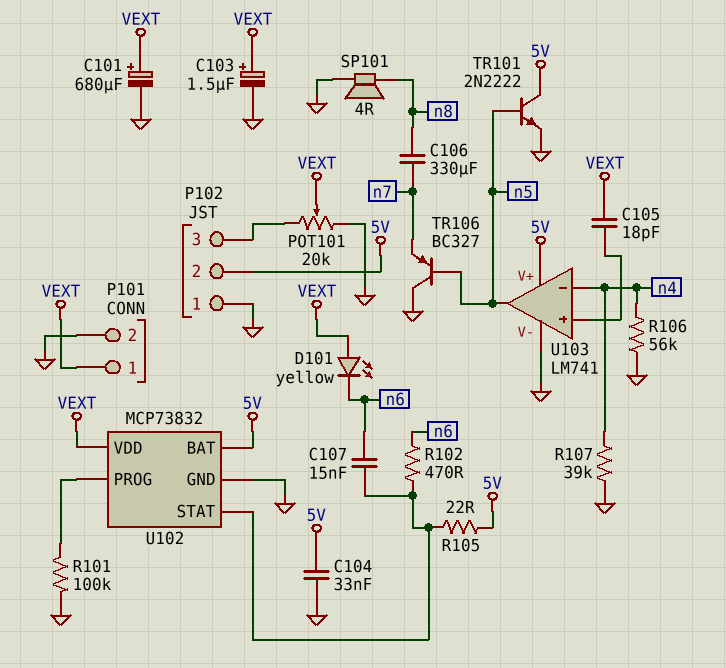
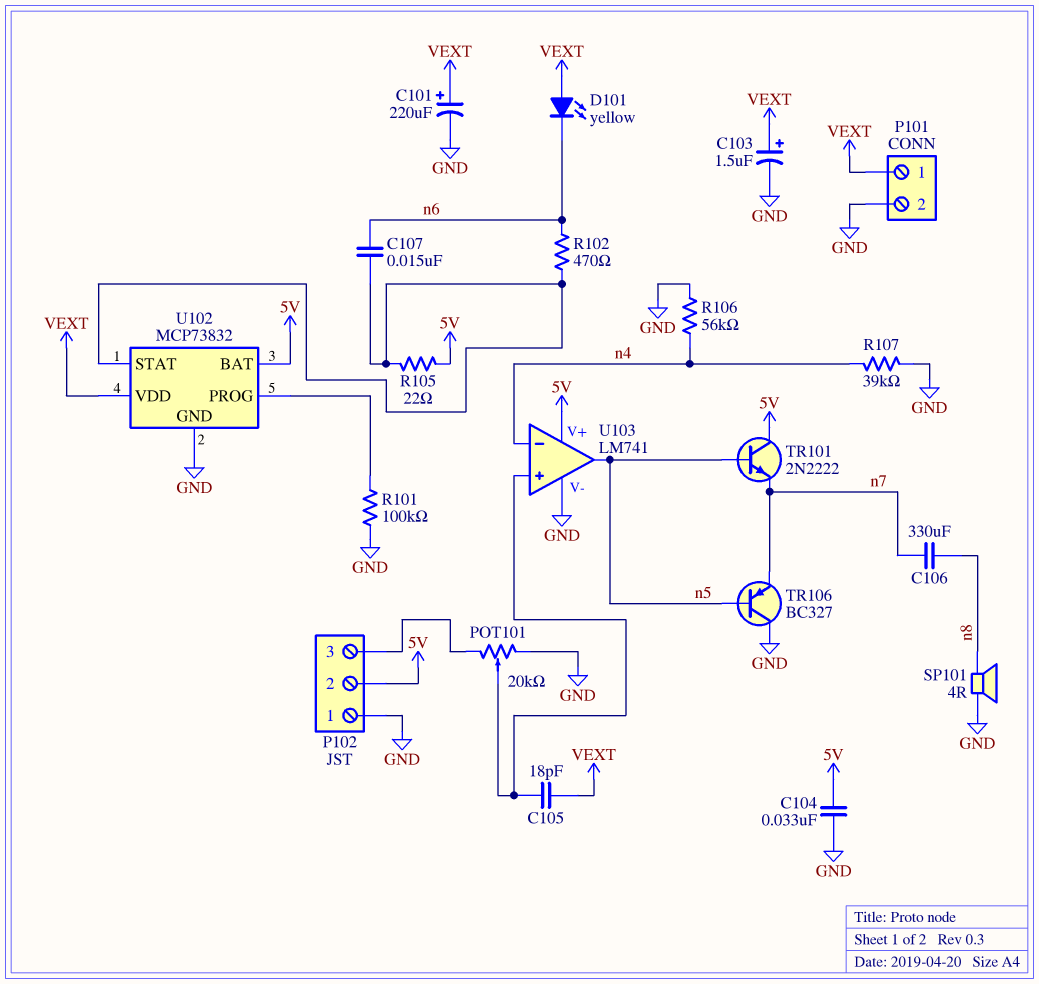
C101: 680uF (plus VEXT, minus GND) -> 220uF (plus VEXT, minus GND)
POT101: 20k (GND, P102/3, wiper VEXT) -> 20k (GND, P102/3, wiper U103/in+)
TR101: NPN 2N2222 (B n5, C 5V, E GND) -> NPN 2N2222 (B n5, C 5V, E n7)

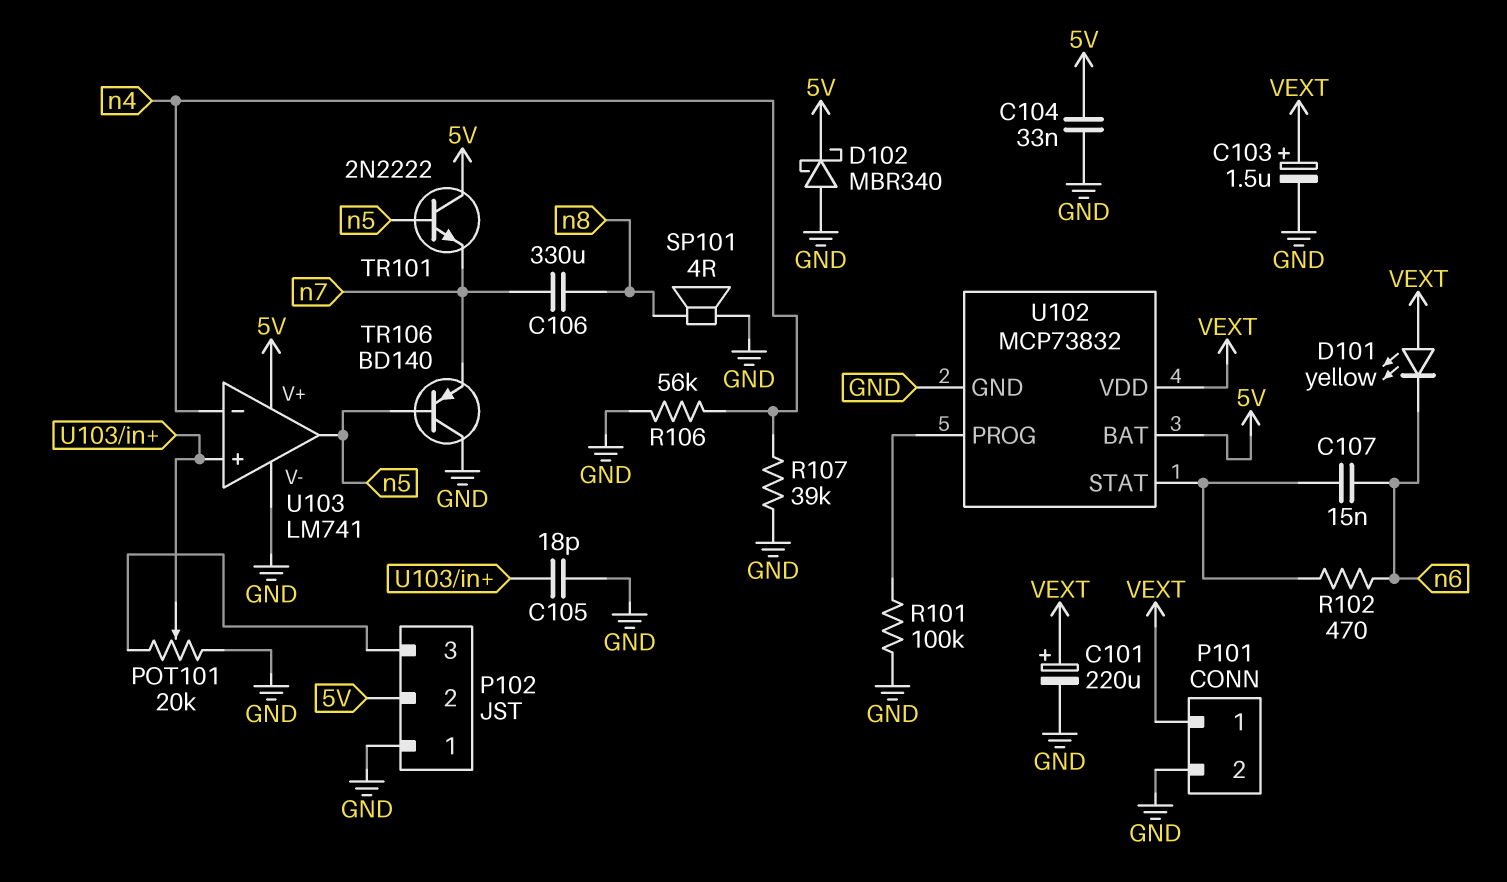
C105: 18pF (U103/in+, VEXT) -> 18pF (GND, U103/in+)
D102: none -> schottky MBR340 (A GND, K 5V)
R105: 22 (5V, U102/STAT) -> none
TR106: PNP BC327 (B n5, C GND, E n7) -> PNP BD140 (B n5, C GND, E n7)

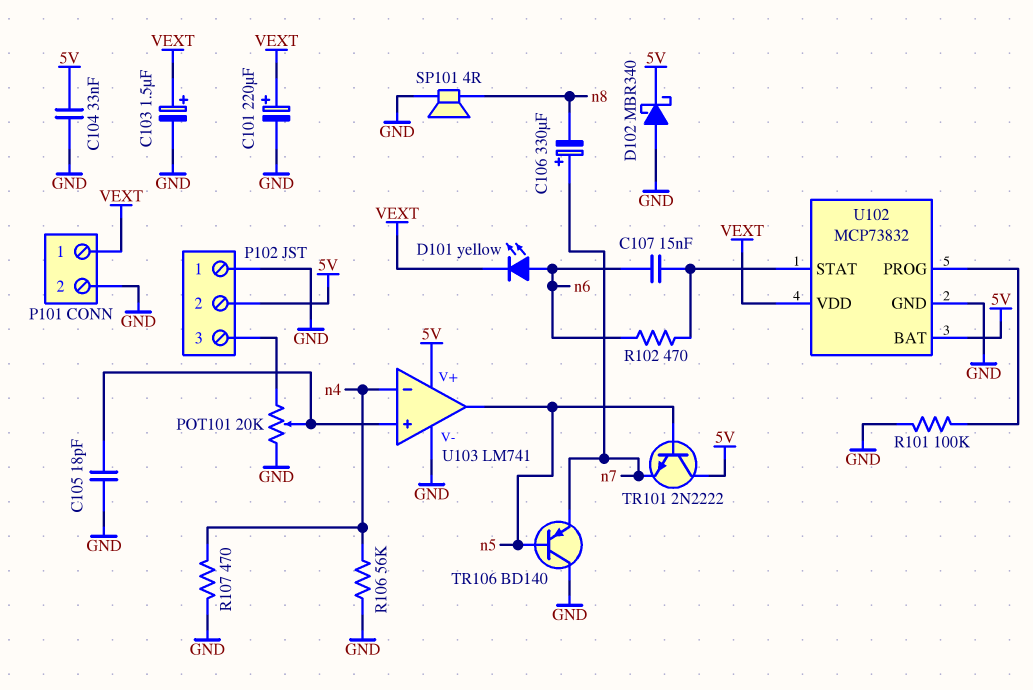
C106: 330uF (n7, n8) -> 330uF (plus n7, minus n8)
D101: LED yellow (A VEXT, K n6) -> LED yellow (A n6, K VEXT)
R107: 39k (GND, n4) -> 470 (GND, n4)

